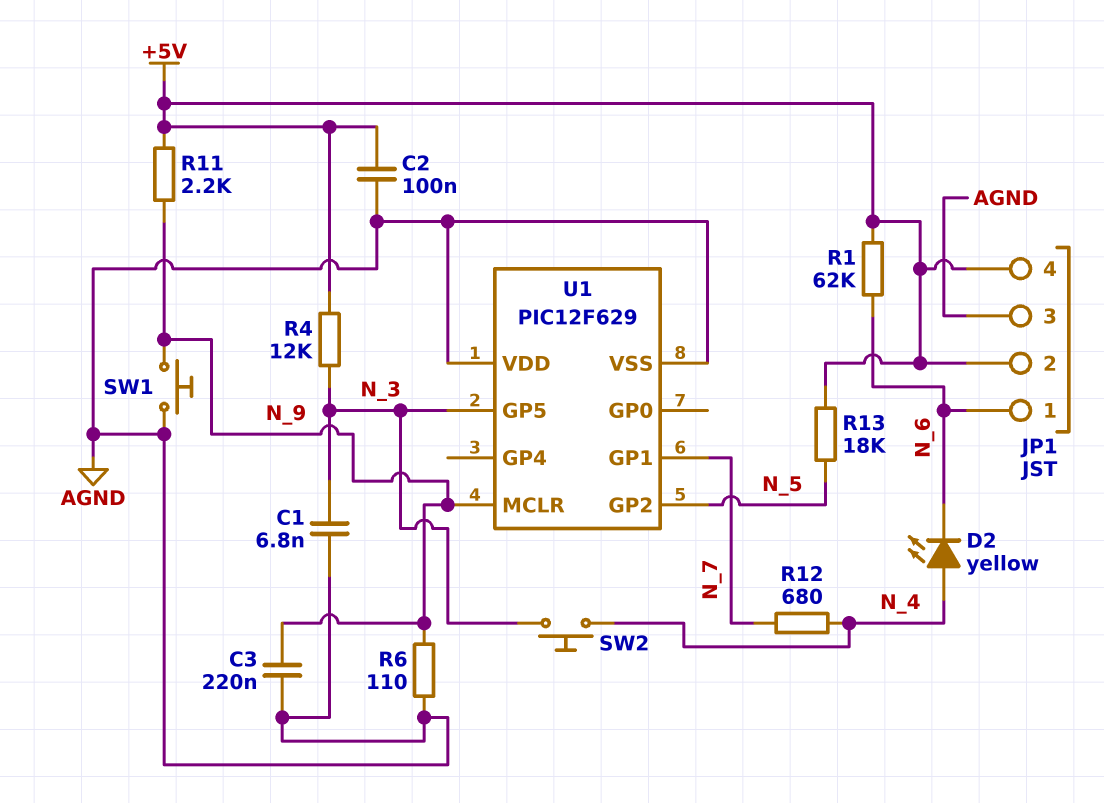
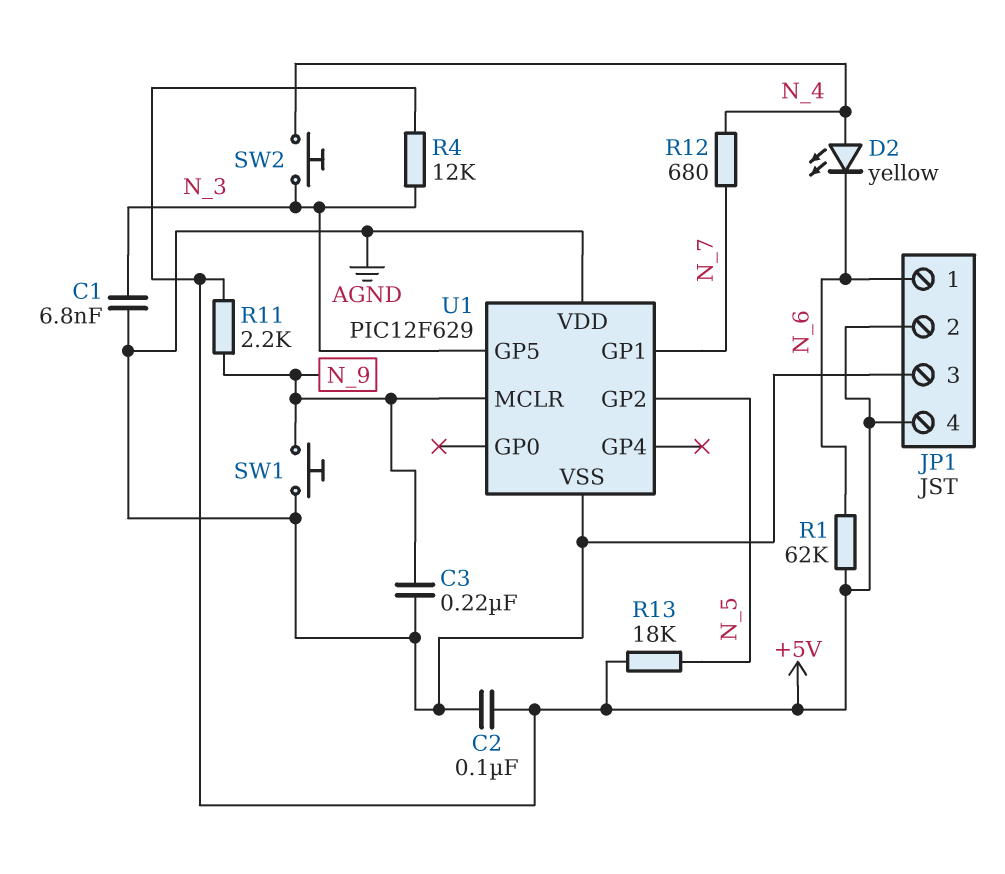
R6: 110 (AGND, N_9) -> none

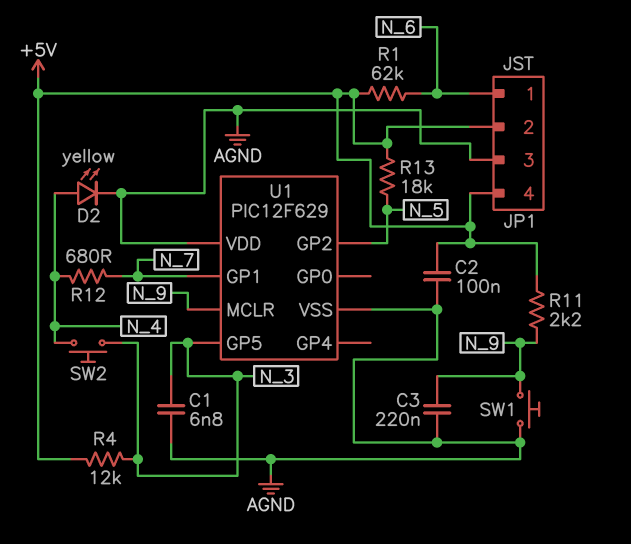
D2: LED yellow (A N_4, K N_6) -> LED yellow (A N_4, K AGND)

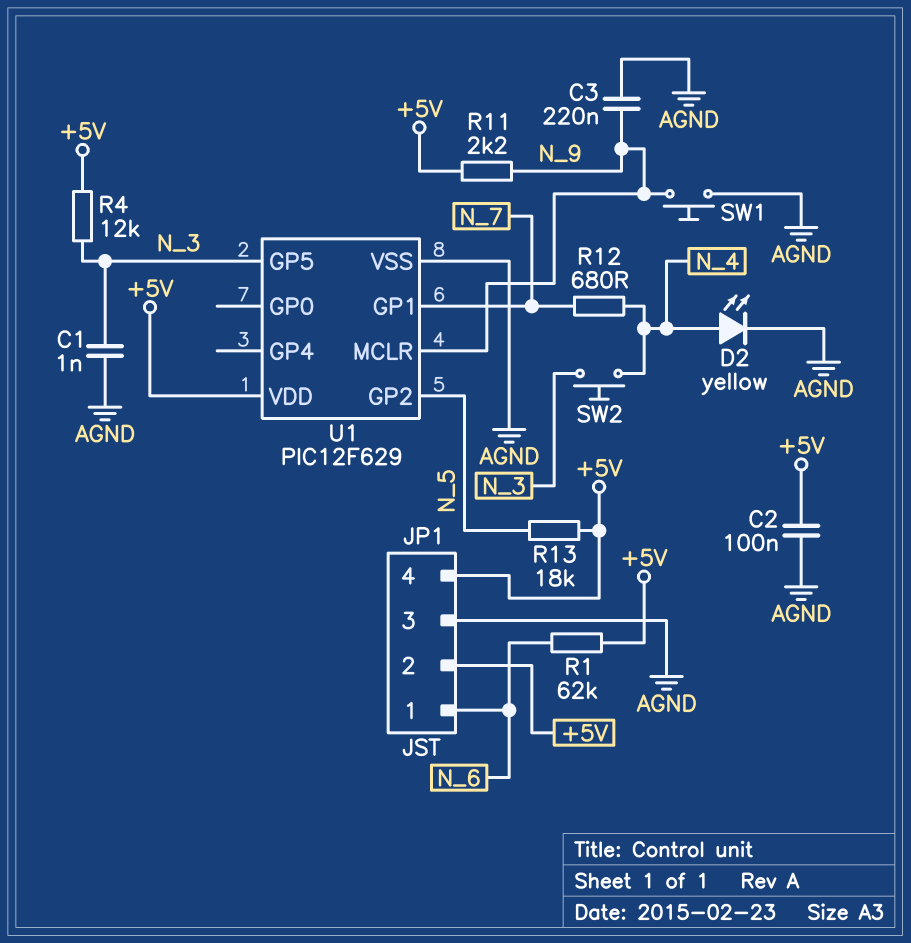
C1: 6.8nF (AGND, N_3) -> 1nF (AGND, N_3)
U1 pin VDD: AGND -> +5V

